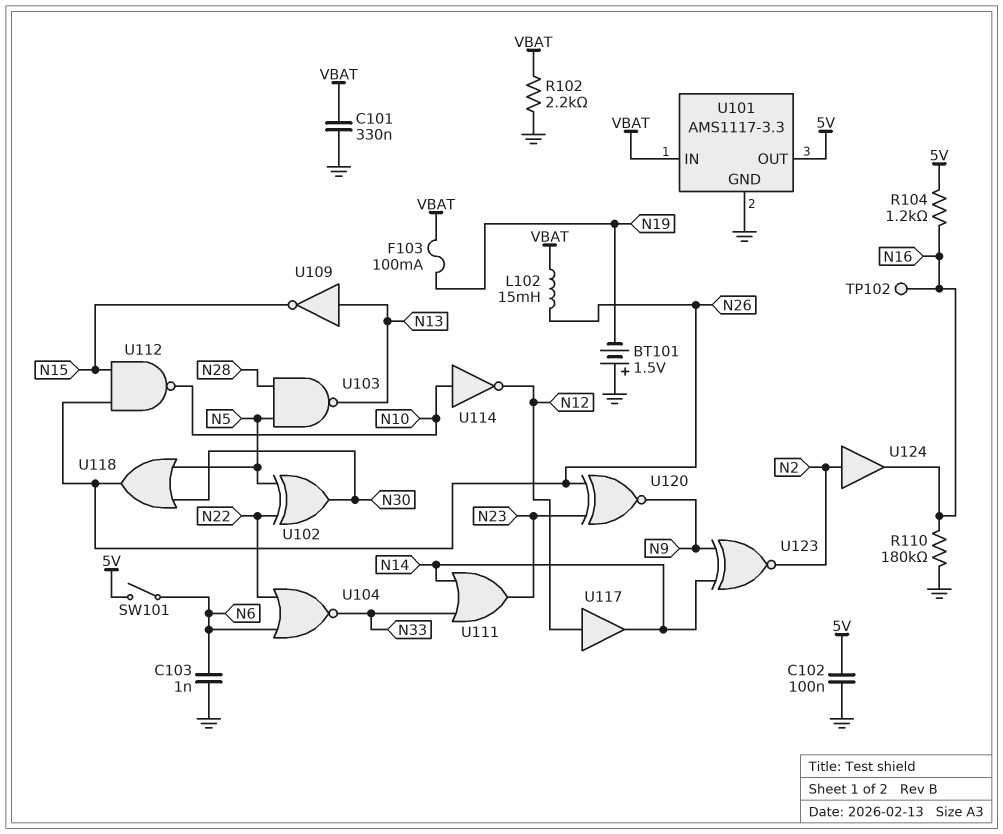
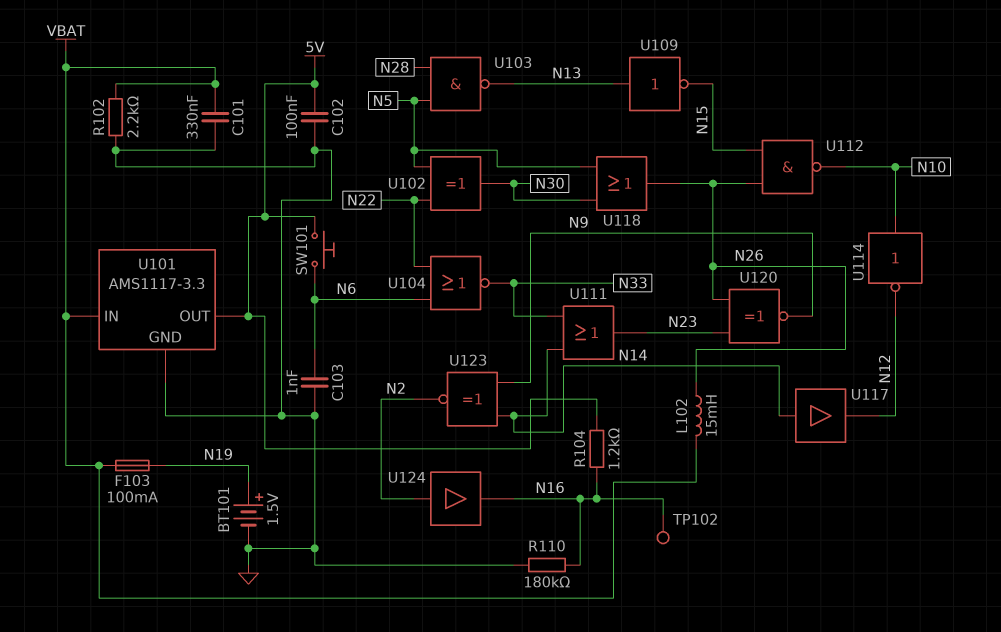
BT101: 1.5V (plus GND, minus N19) -> 1.5V (plus N19, minus GND)
SW101: switch (5V, N6) -> button (5V, N6)
U117: buffer (in N12, out N14) -> buffer (in N14, out N12)

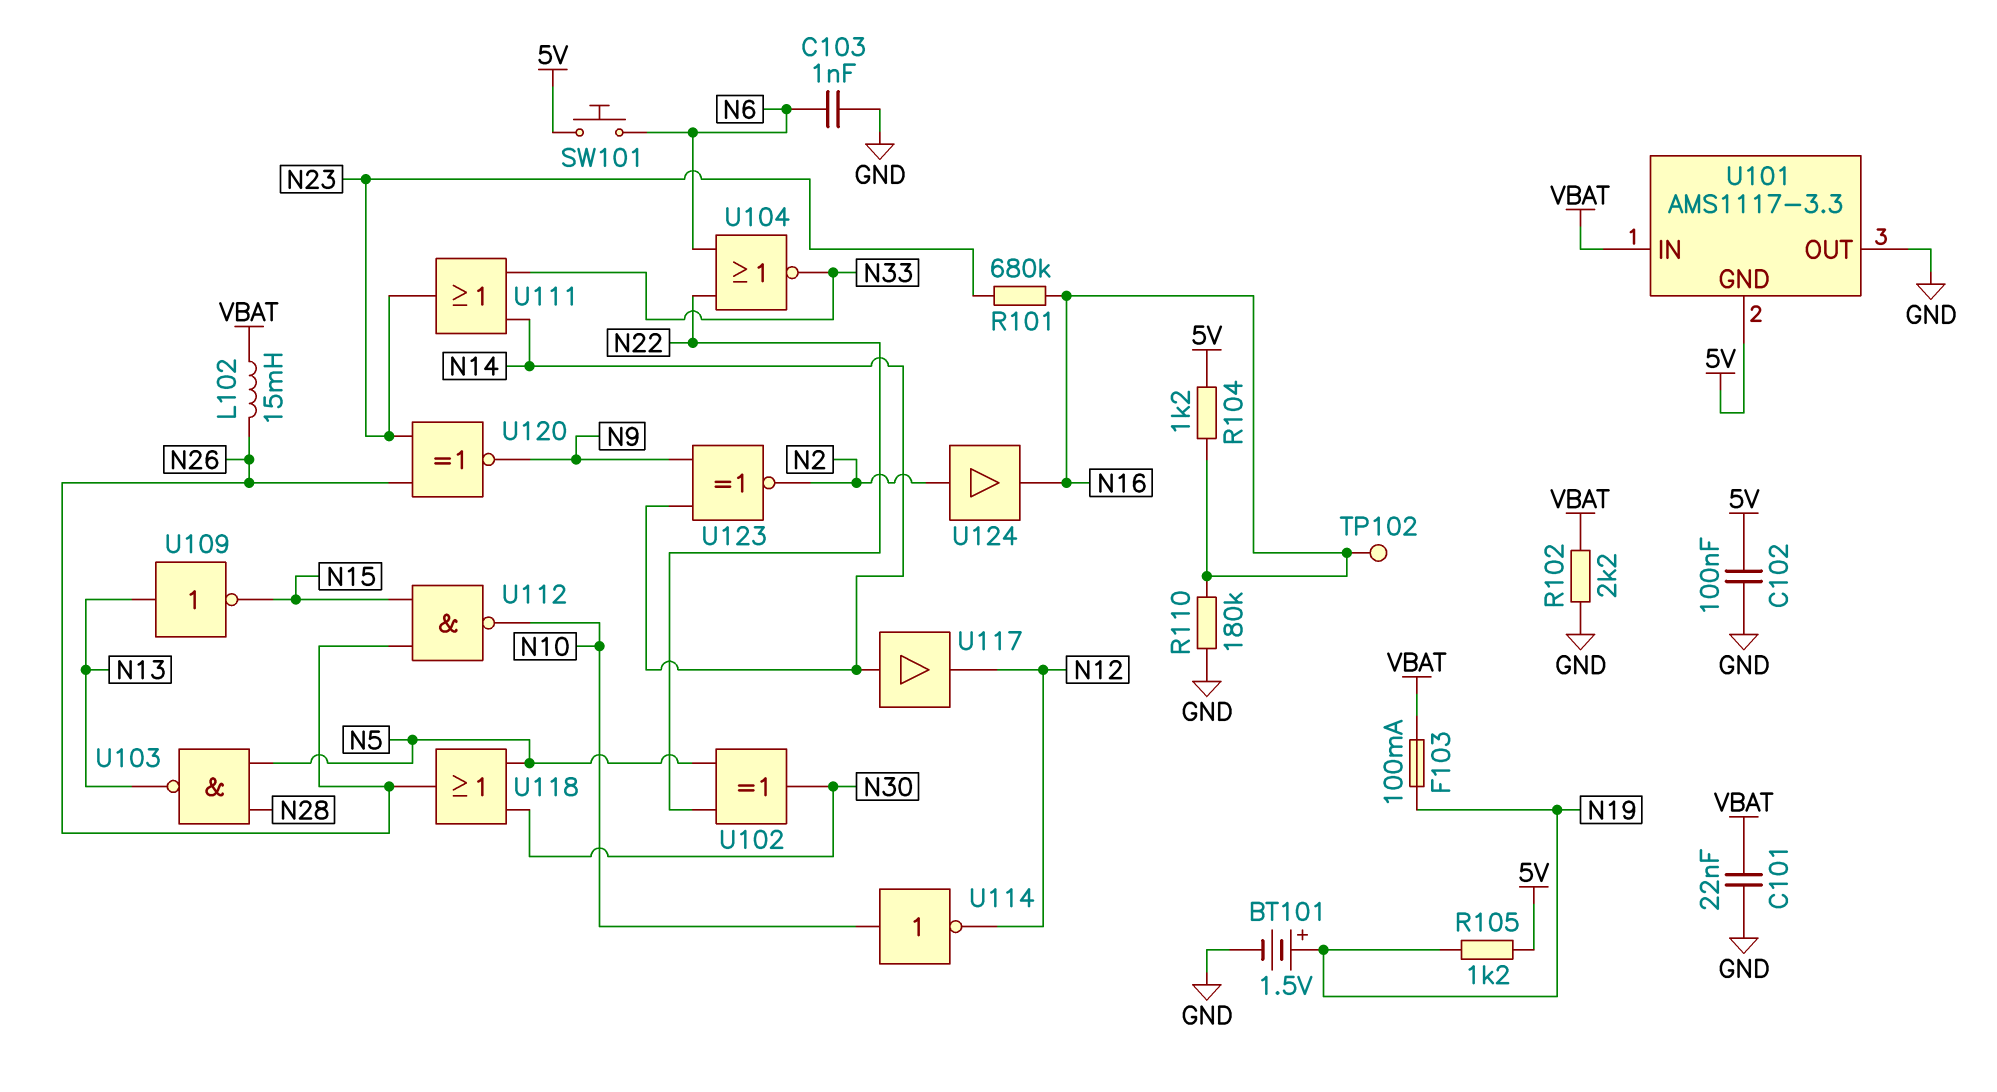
C101: 330nF (GND, VBAT) -> 22nF (GND, VBAT)
R101: none -> 680k (N16, N23)
R105: none -> 1.2k (5V, N19)
U101 pin GND: GND -> 5V
U101 pin OUT: 5V -> GND

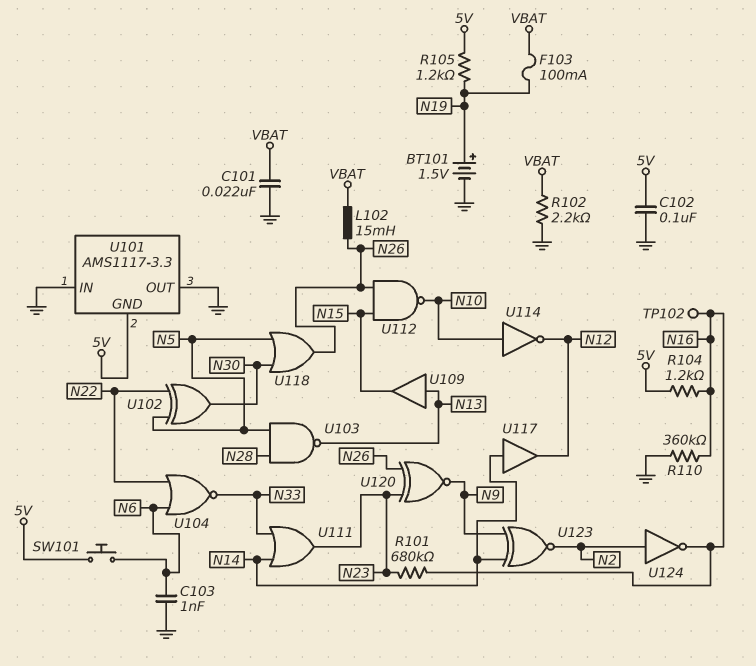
R110: 180k (GND, N16) -> 360k (GND, N16)
U101 pin IN: VBAT -> GND
U109: NOT (in N13, out N15) -> buffer (in N13, out N15)
U124: buffer (in N2, out N16) -> NOT (in N2, out N16)

